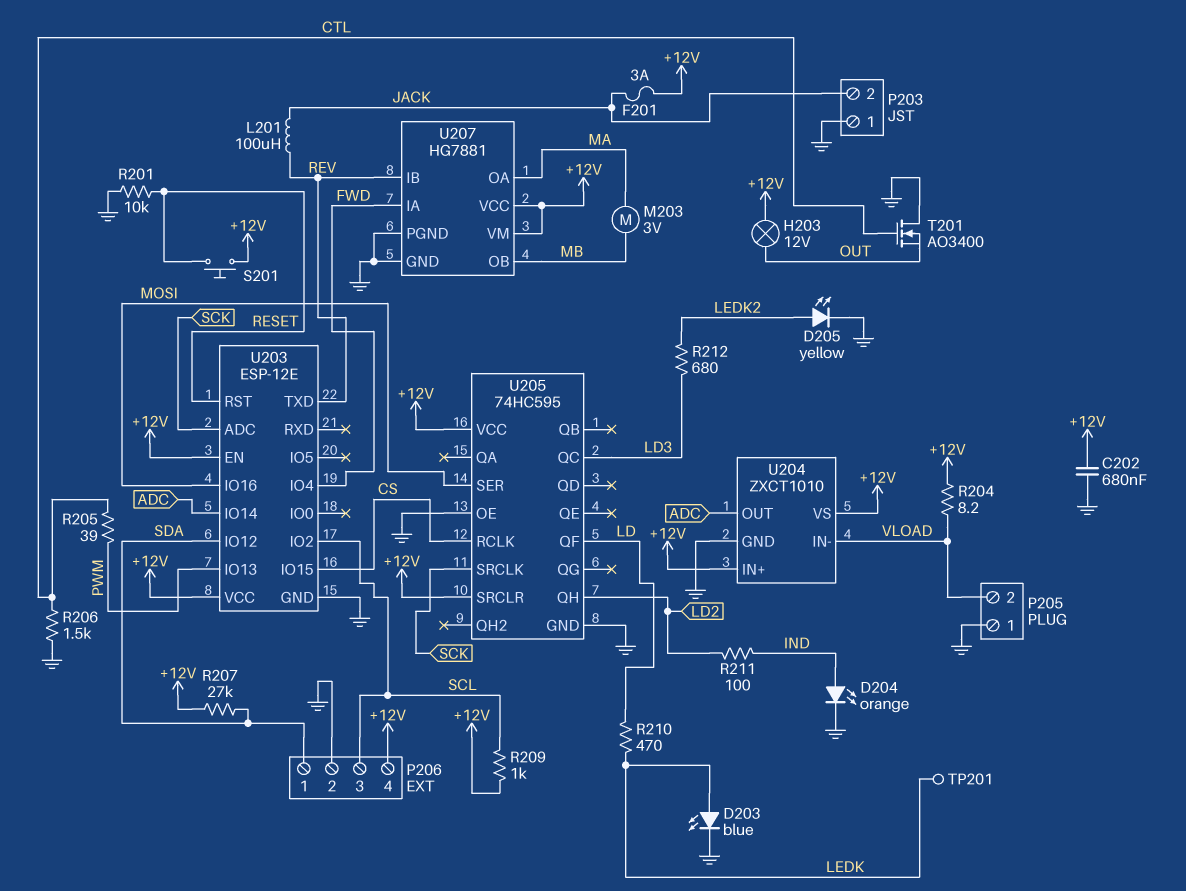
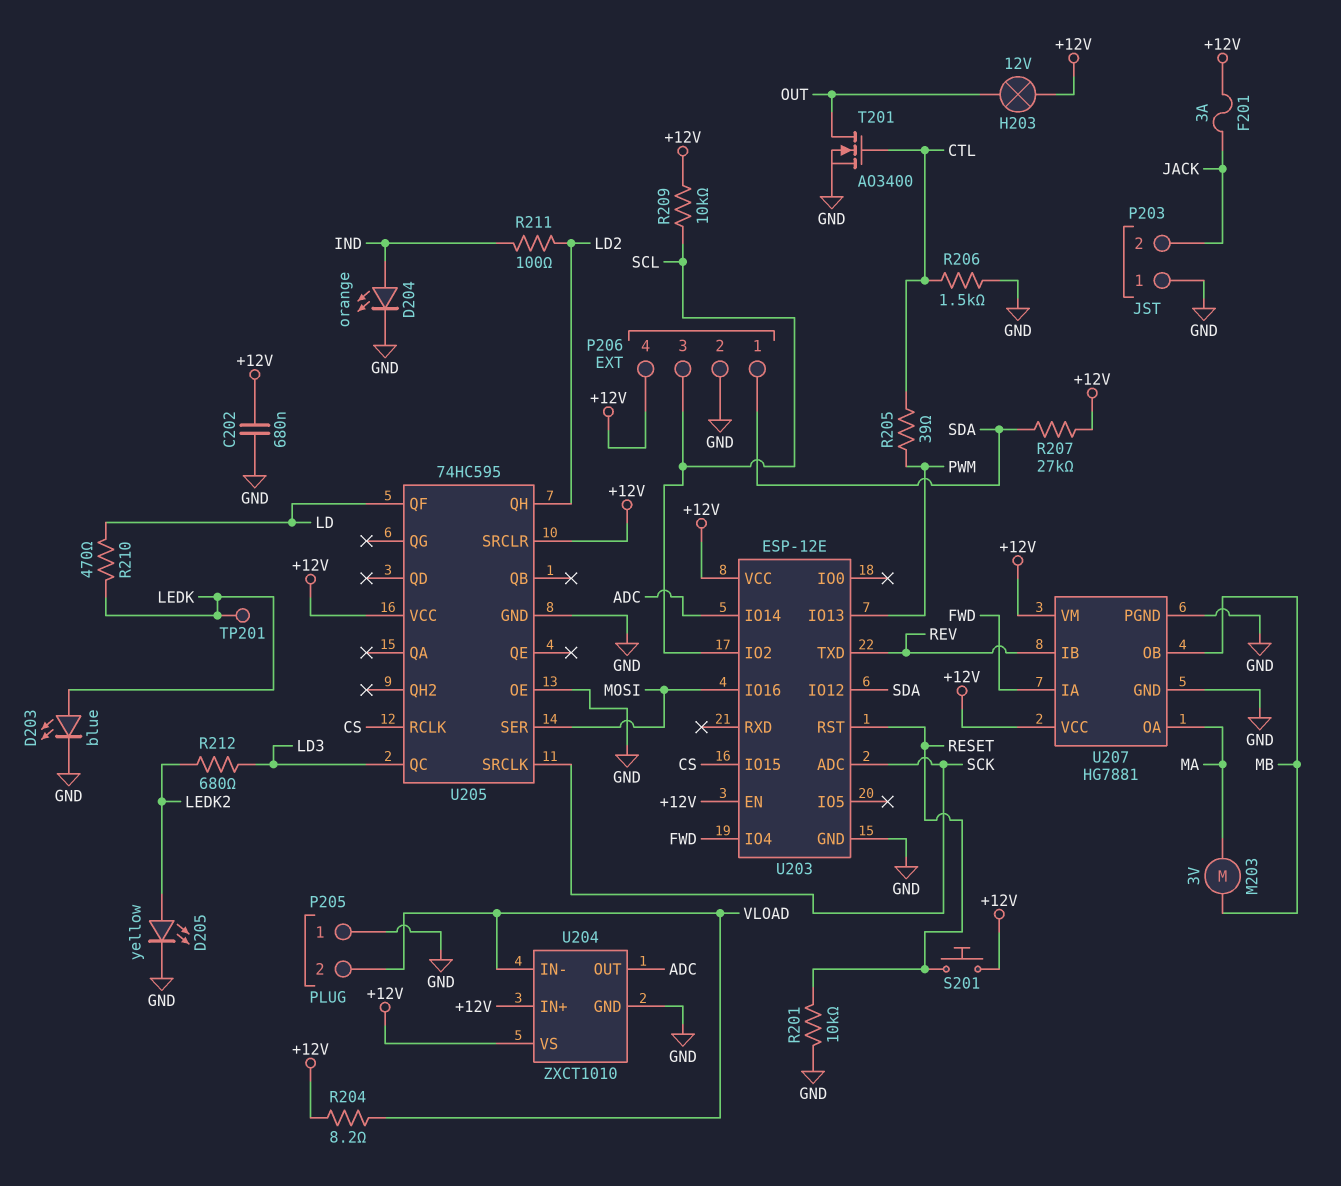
L201: 100uH (JACK, REV) -> none
R209: 1k (+12V, SCL) -> 10k (+12V, SCL)
T201: NMOS AO3400 (G CTL, D GND, S OUT) -> NMOS AO3400 (G CTL, D OUT, S GND)

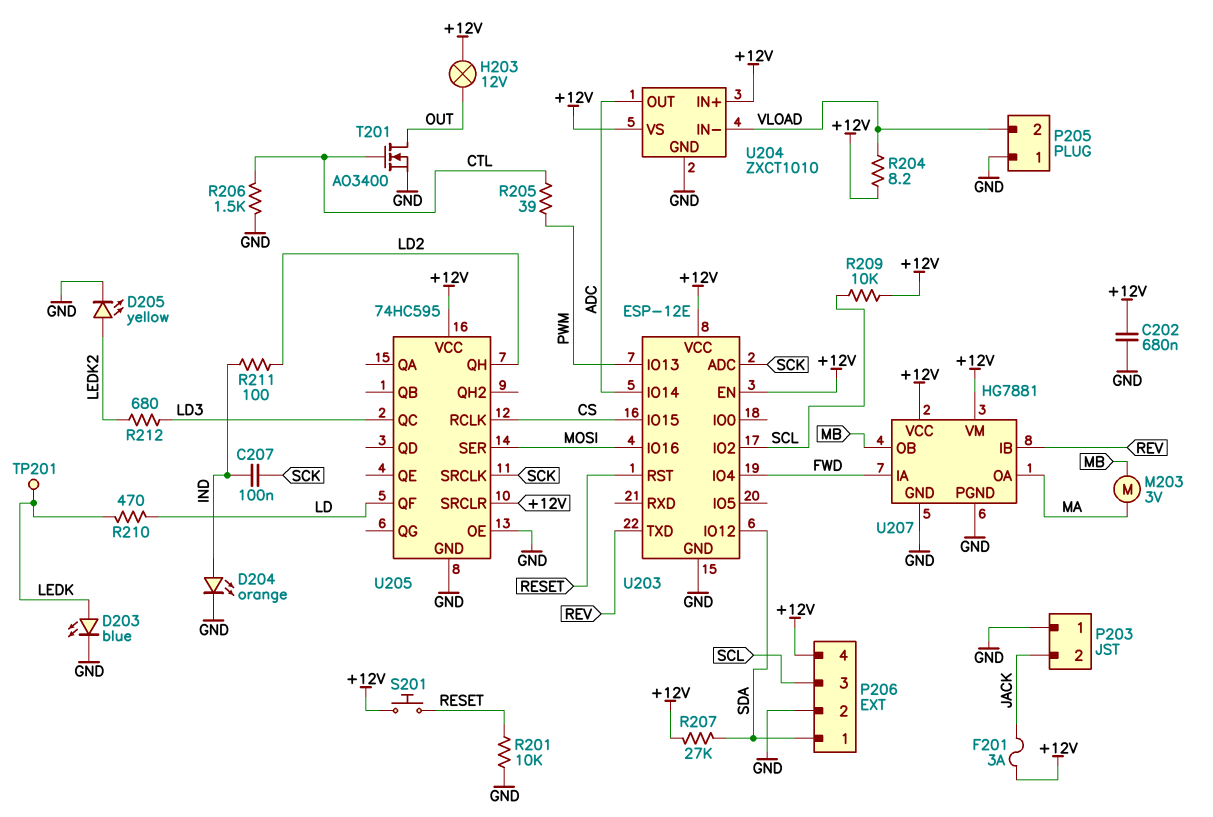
C207: none -> 100nF (IND, SCK)

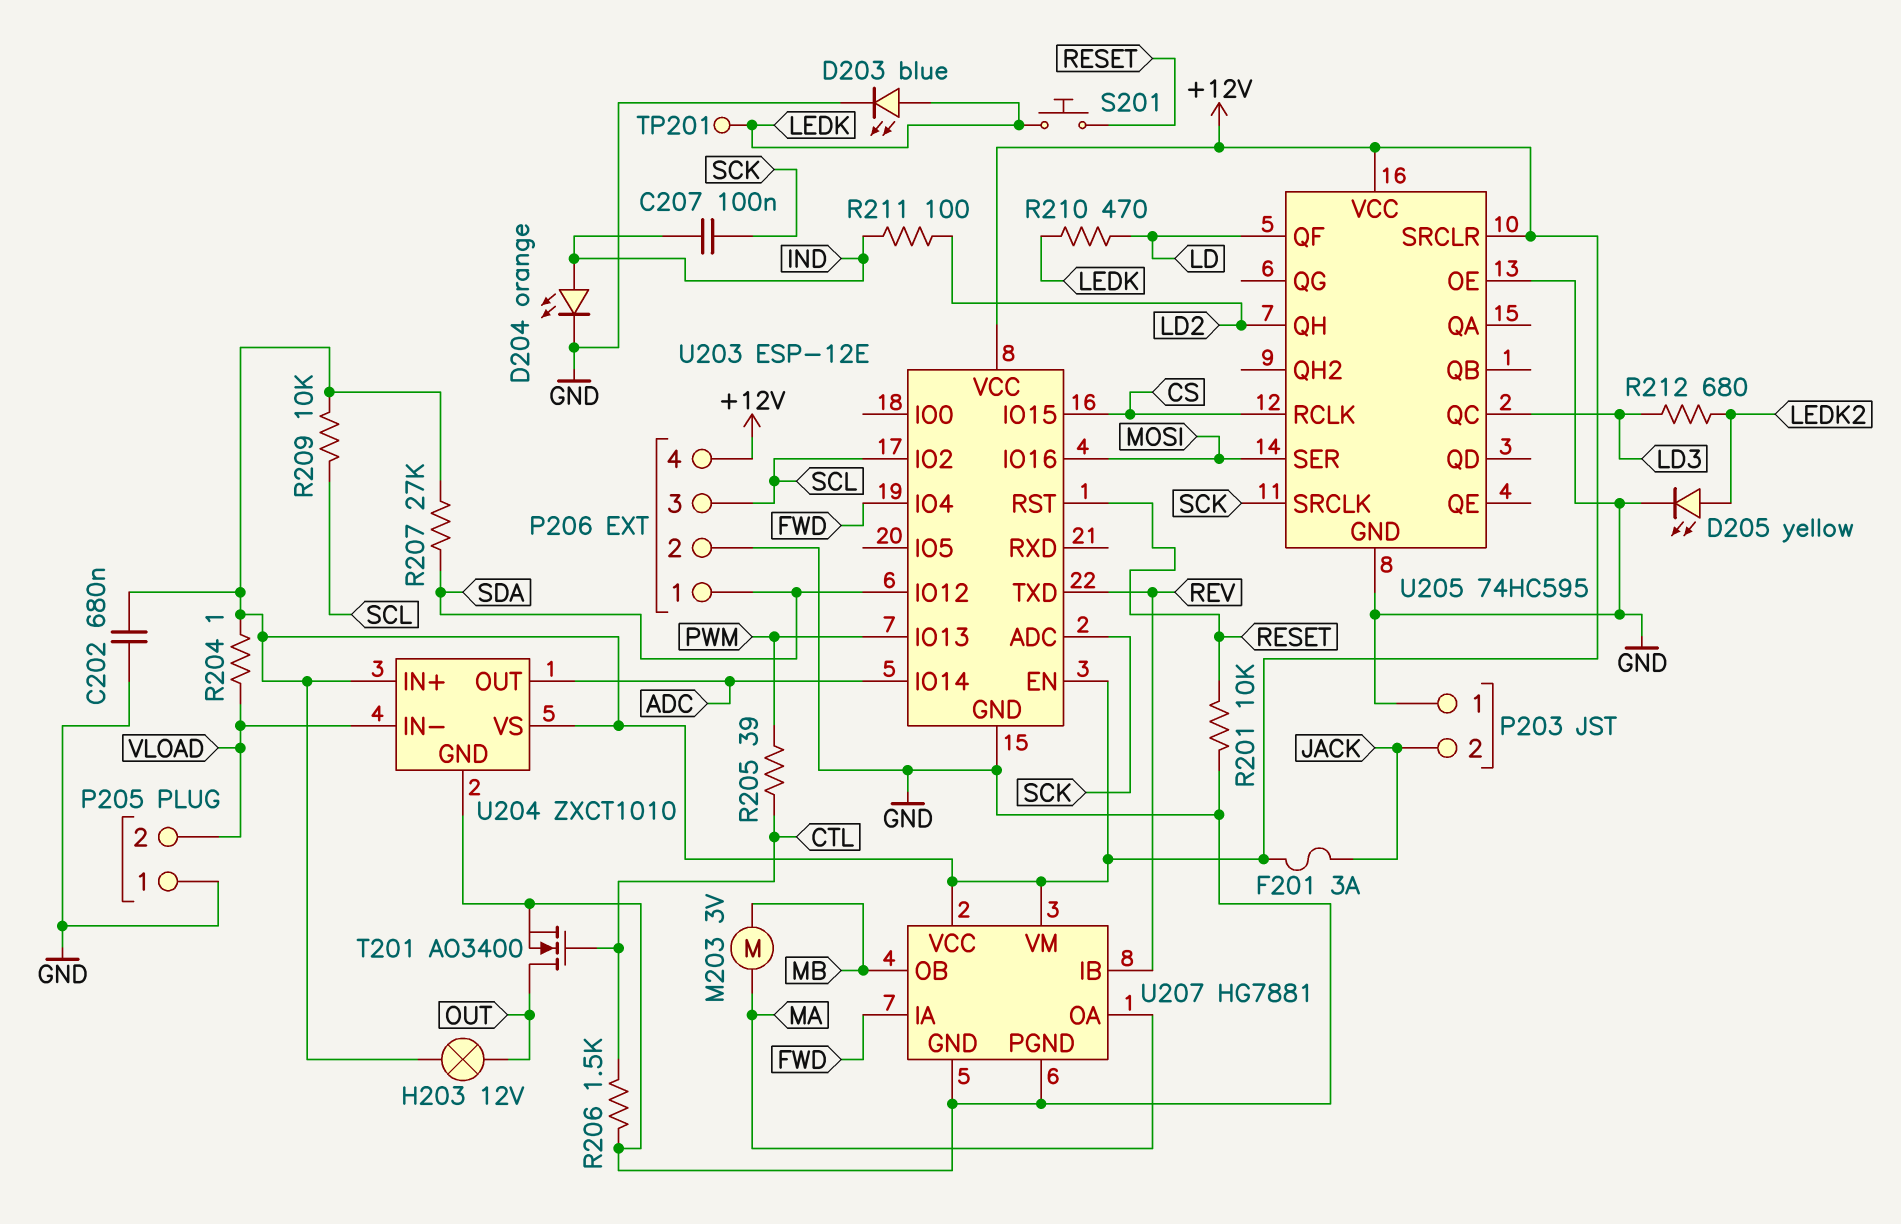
R204: 8.2 (+12V, VLOAD) -> 1 (+12V, VLOAD)
S201: button (+12V, RESET) -> button (LEDK, RESET)

